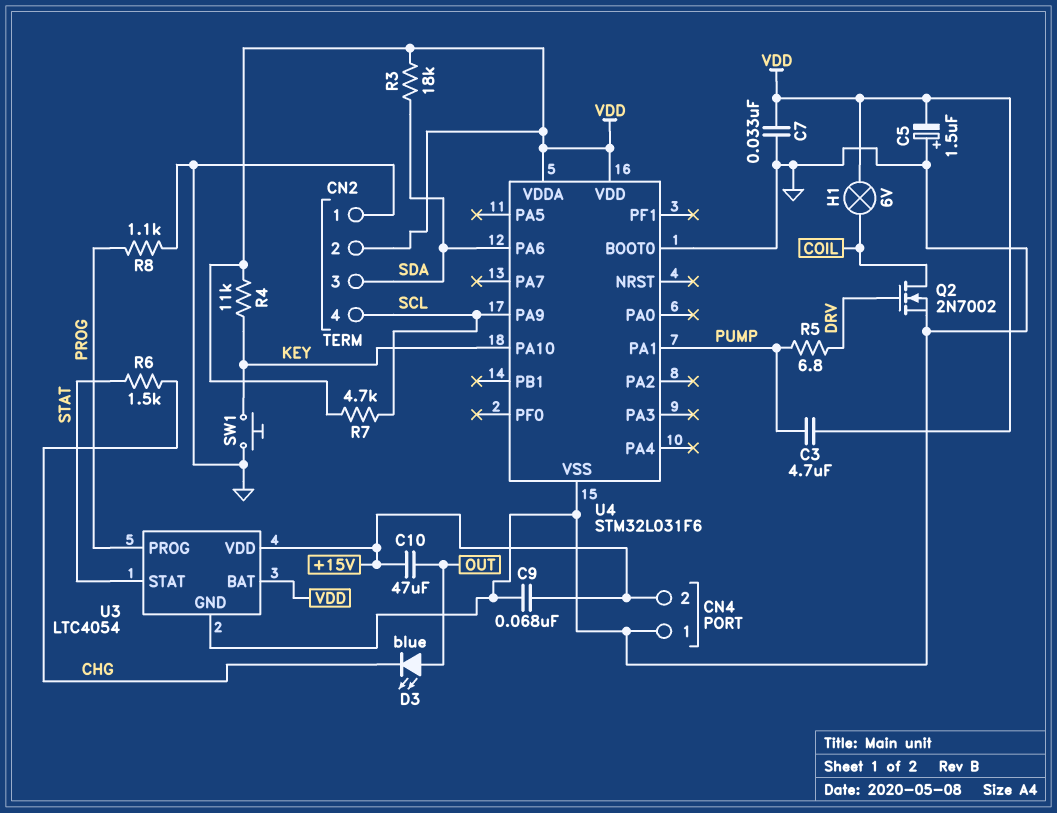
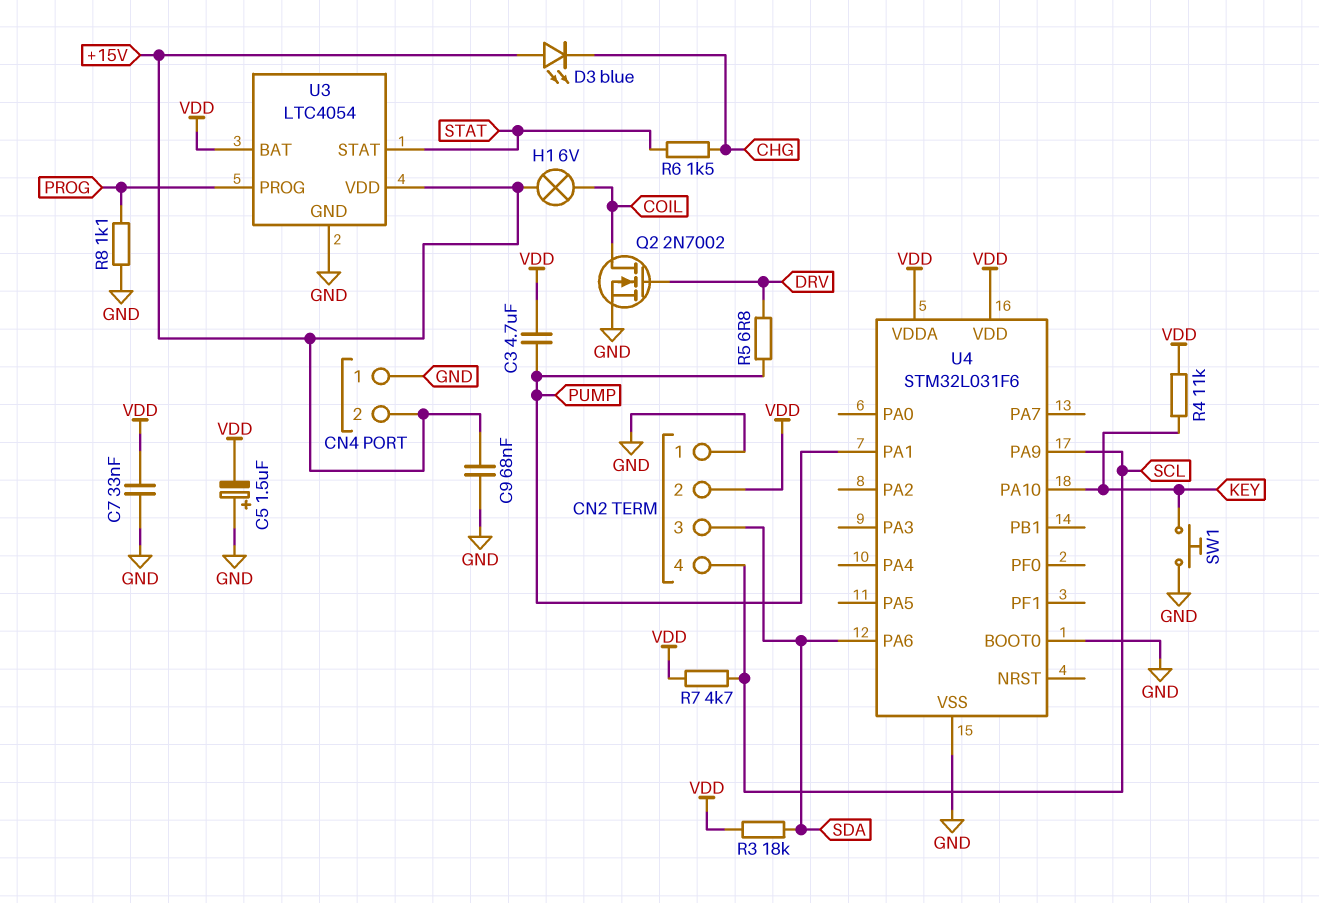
C10: 47uF (+15V, OUT) -> none
D3: LED blue (A OUT, K CHG) -> LED blue (A +15V, K CHG)
H1: lamp 6V (COIL, VDD) -> lamp 6V (+15V, COIL)

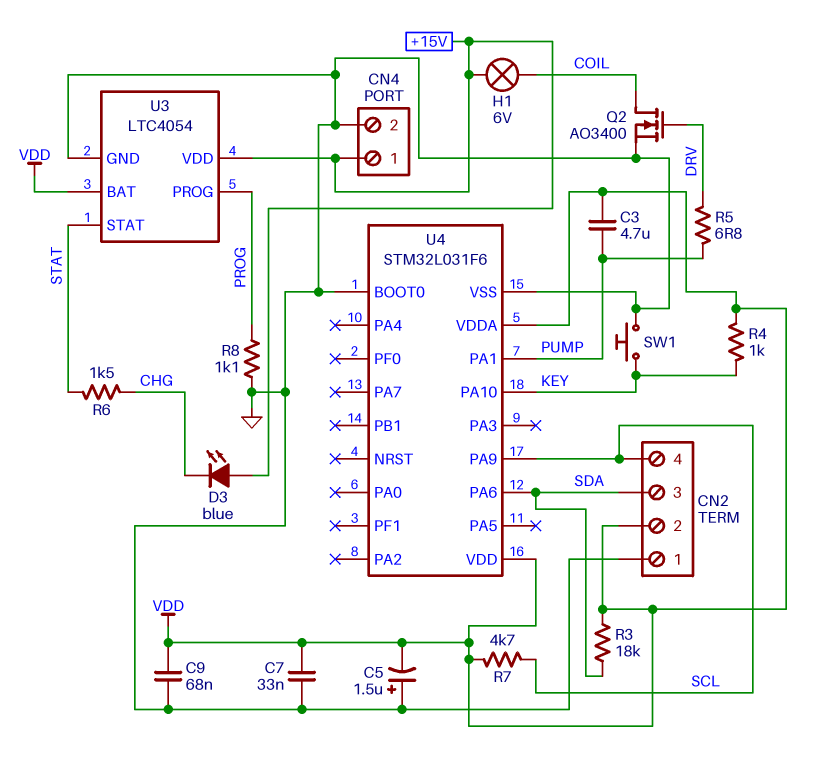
C9: 68nF (+15V, GND) -> 68nF (GND, VDD)
CN4 pin 1: GND -> +15V
CN4 pin 2: +15V -> GND
Q2: NMOS 2N7002 (G DRV, D COIL, S GND) -> NMOS AO3400 (G DRV, D COIL, S GND)
R4: 11k (KEY, VDD) -> 1k (KEY, VDD)

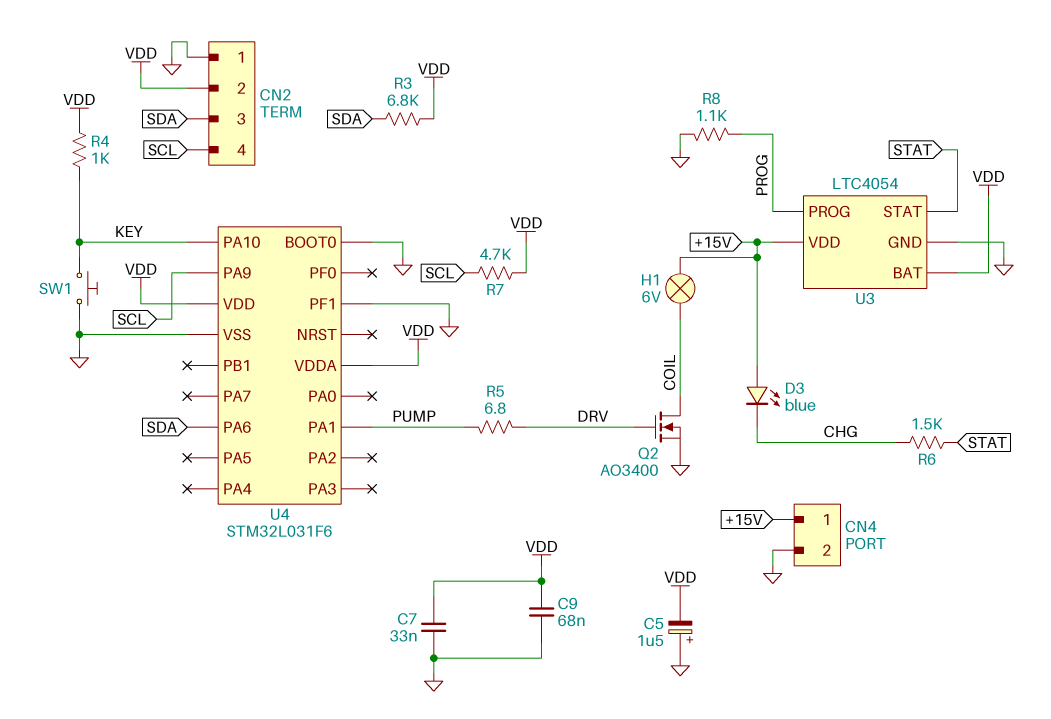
C3: 4.7uF (PUMP, VDD) -> none
R3: 18k (SDA, VDD) -> 6.8k (SDA, VDD)
U4 pin PF1: none -> GND

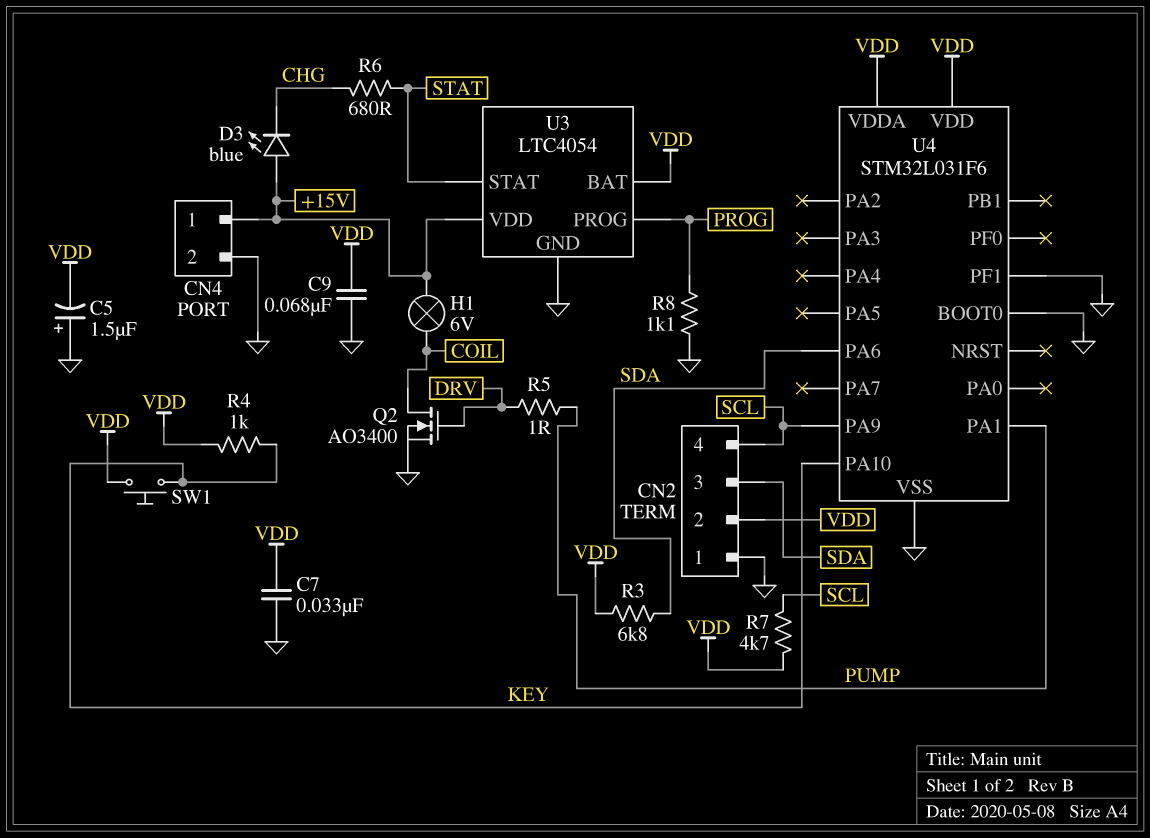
R5: 6.8 (DRV, PUMP) -> 1 (DRV, PUMP)
R6: 1.5k (CHG, STAT) -> 680 (CHG, STAT)
SW1: button (GND, KEY) -> button (KEY, VDD)

